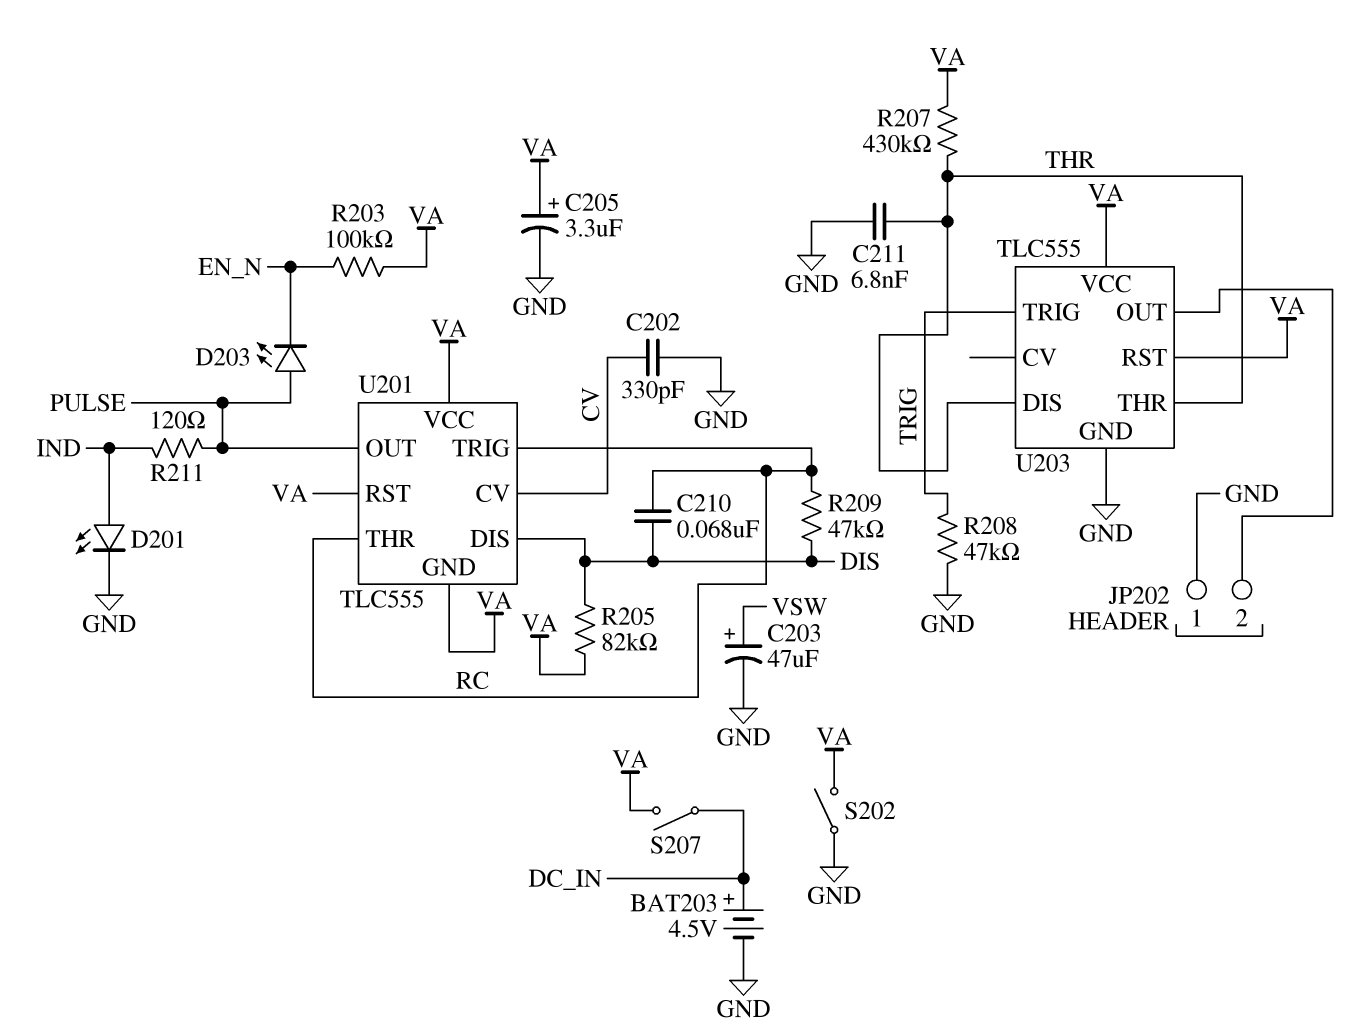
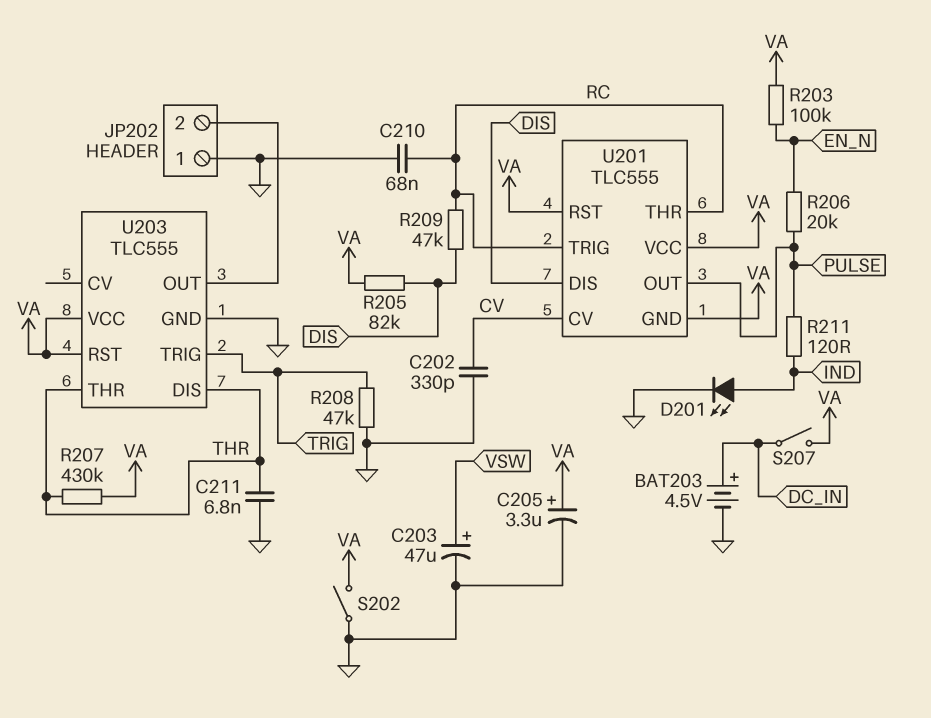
C210: 68nF (DIS, RC) -> 68nF (GND, RC)
D203: LED (A PULSE, K EN_N) -> none
R206: none -> 20k (EN_N, PULSE)

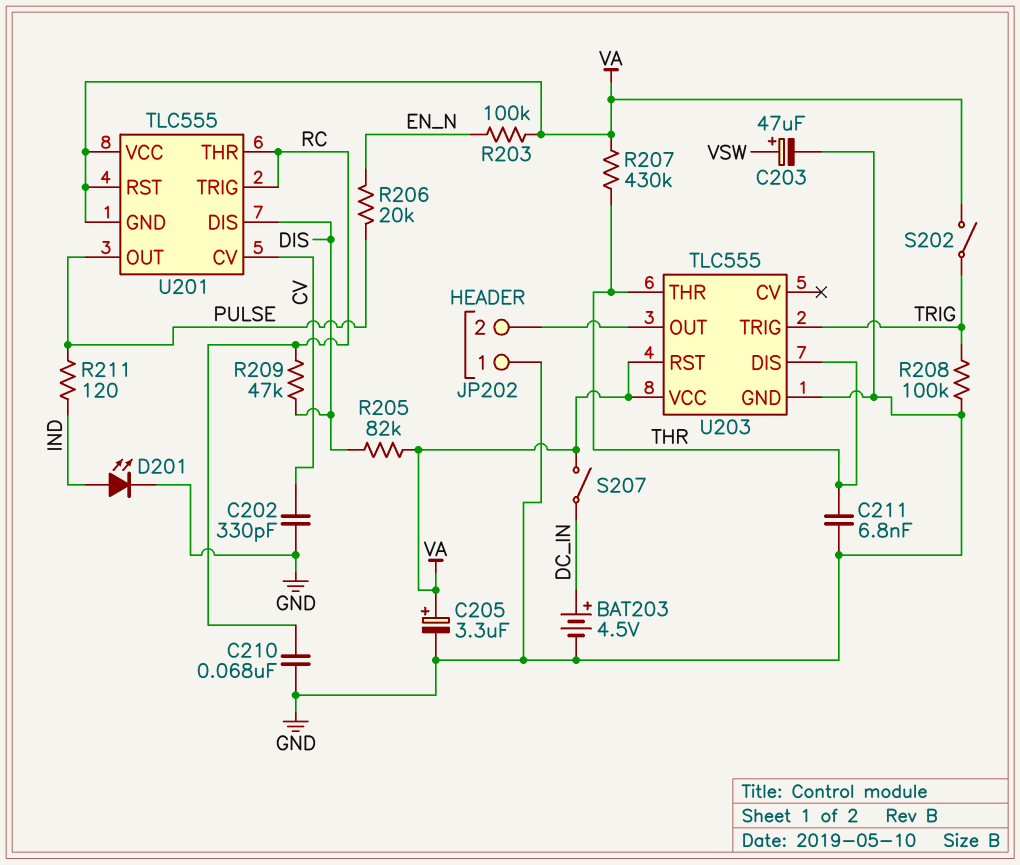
R208: 47k (GND, TRIG) -> 100k (GND, TRIG)
S202: switch (GND, VA) -> switch (TRIG, VA)

